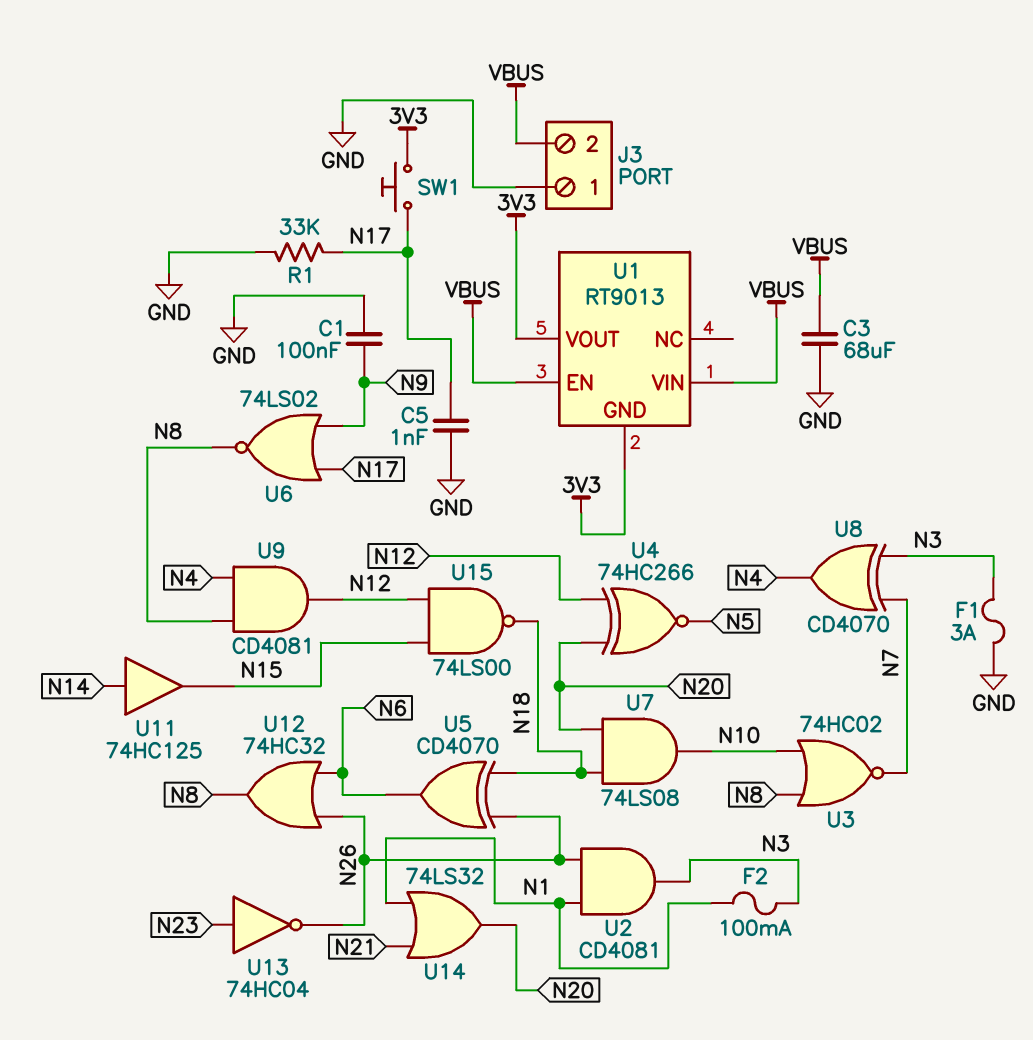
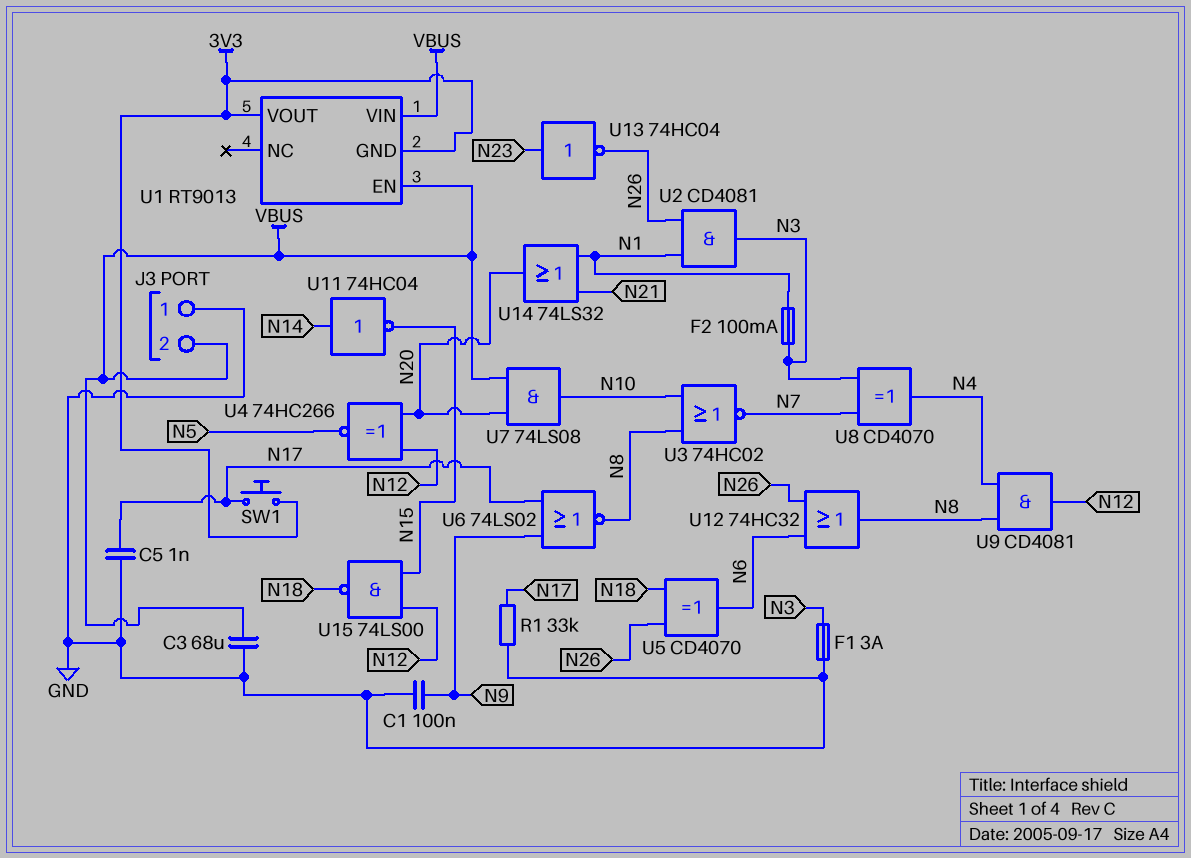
U7: AND 74LS08 (in N18, in N20, out N10) -> AND 74LS08 (in N20, in VBUS, out N10)
U11: buffer 74HC125 (in N14, out N15) -> NOT 74HC04 (in N14, out N15)

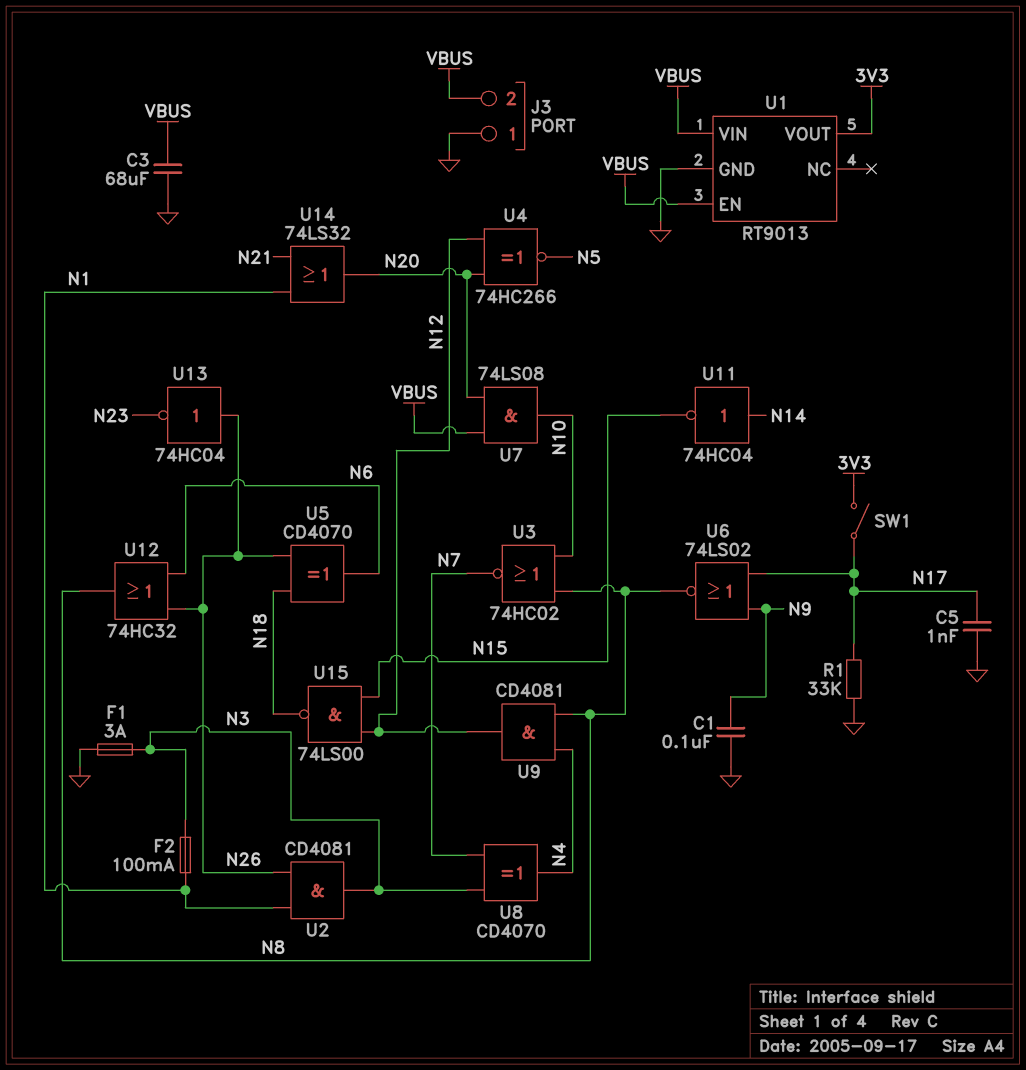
SW1: button (3V3, N17) -> switch (3V3, N17)
U1 pin GND: 3V3 -> GND
U13: NOT 74HC04 (in N23, out N26) -> NOT 74HC04 (in N26, out N23)

